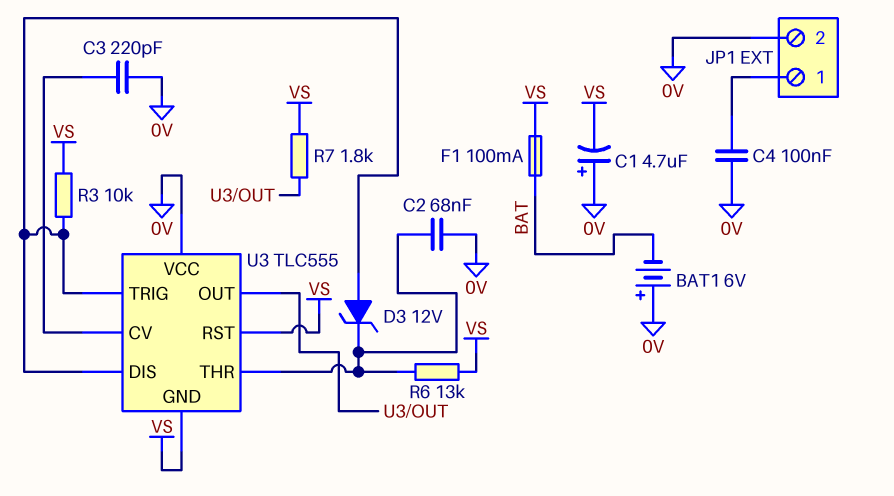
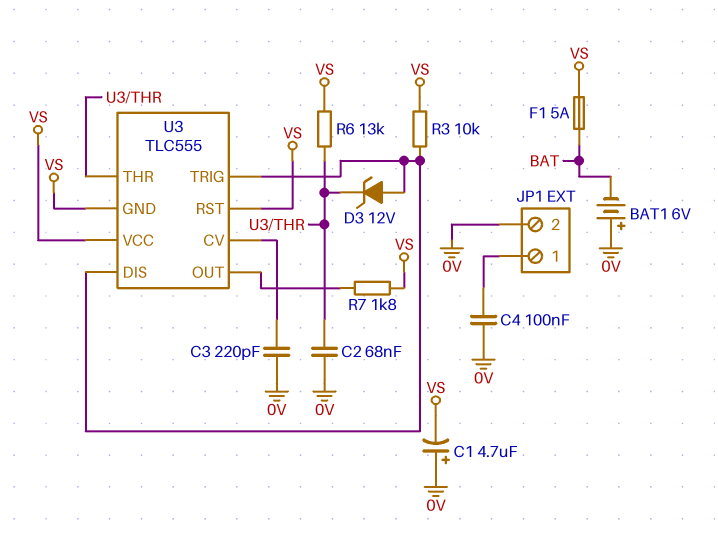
F1: 100mA (BAT, VS) -> 5A (BAT, VS)
U3 pin VCC: 0V -> VS

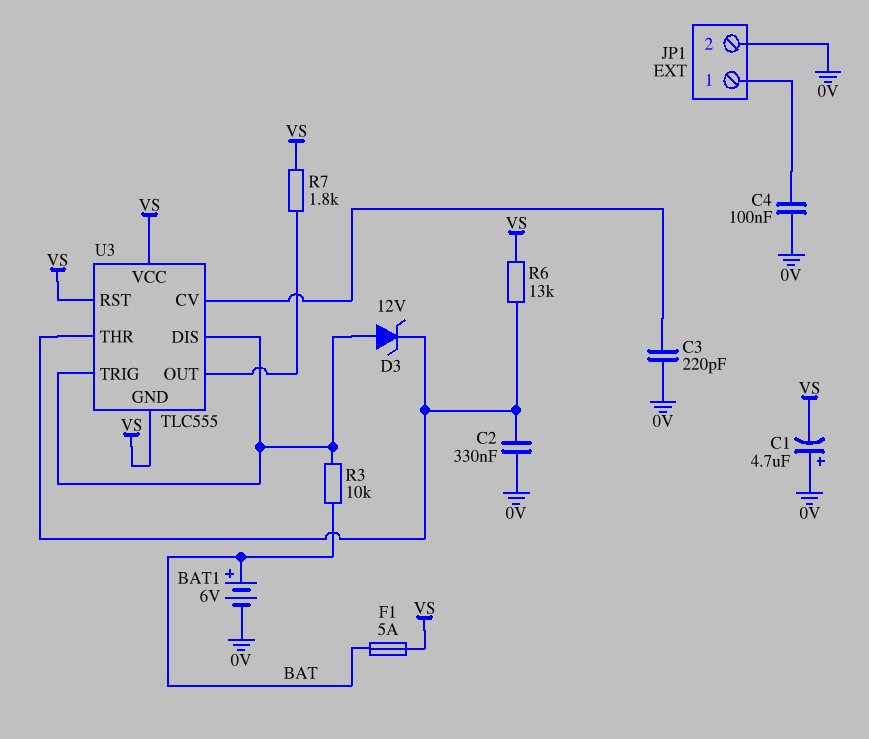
BAT1: 6V (plus 0V, minus BAT) -> 6V (plus BAT, minus 0V)
C2: 68nF (0V, U3/THR) -> 330nF (0V, U3/THR)
R3: 10k (U3/DIS, VS) -> 10k (BAT, U3/DIS)

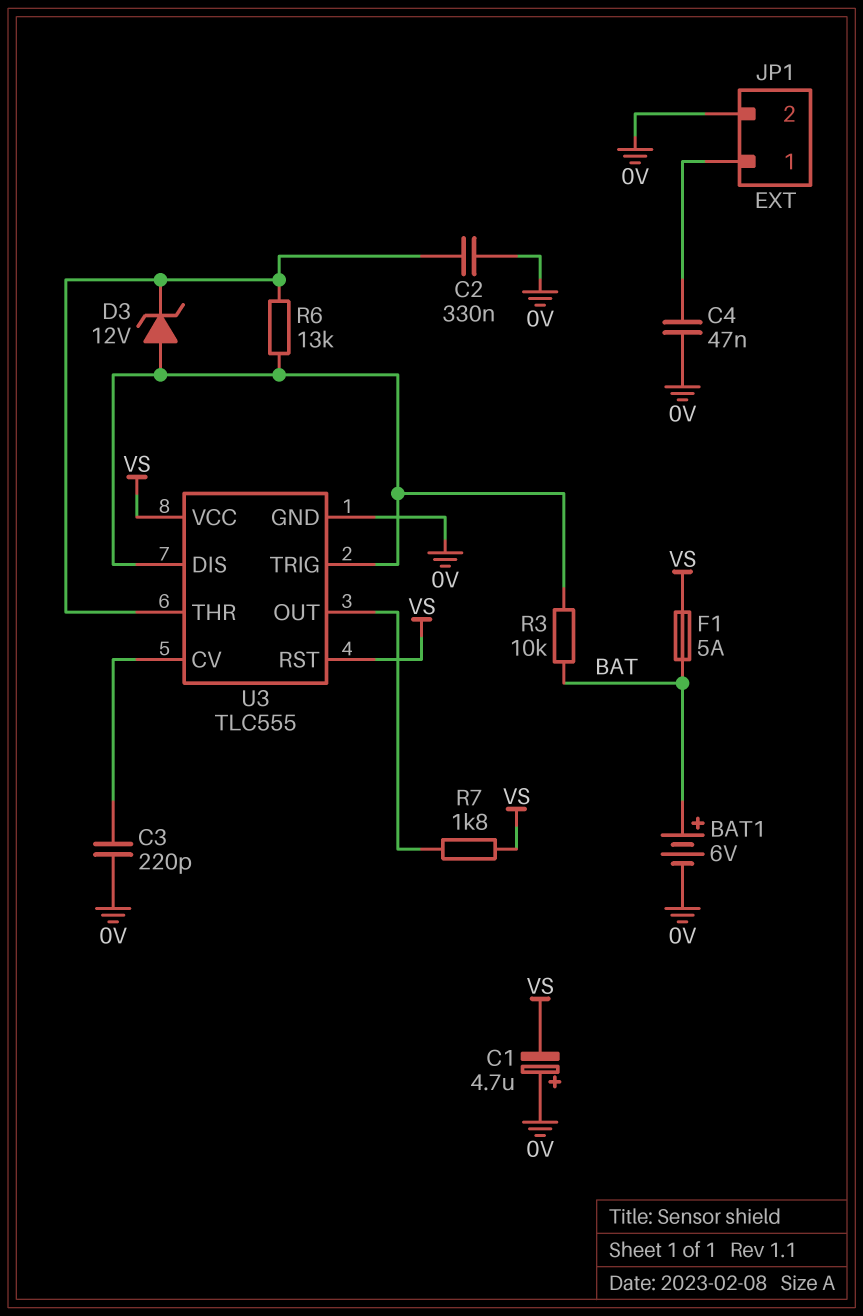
C4: 100nF (0V, JP1/1) -> 47nF (0V, JP1/1)
R6: 13k (U3/THR, VS) -> 13k (U3/DIS, U3/THR)
U3 pin GND: VS -> 0V

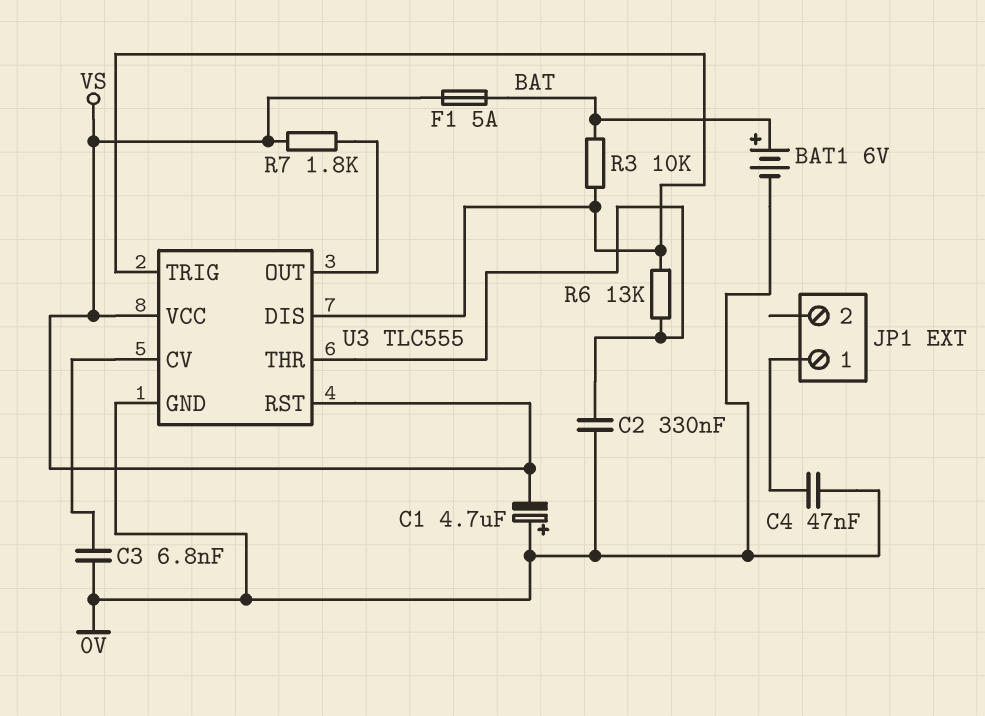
C3: 220pF (0V, U3/CV) -> 6.8nF (0V, U3/CV)
D3: zener 12V (A U3/DIS, K U3/THR) -> none
JP1 pin 2: 0V -> none

